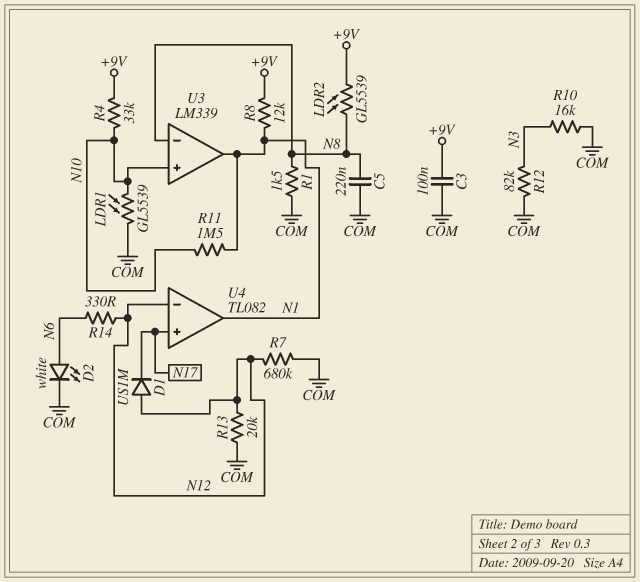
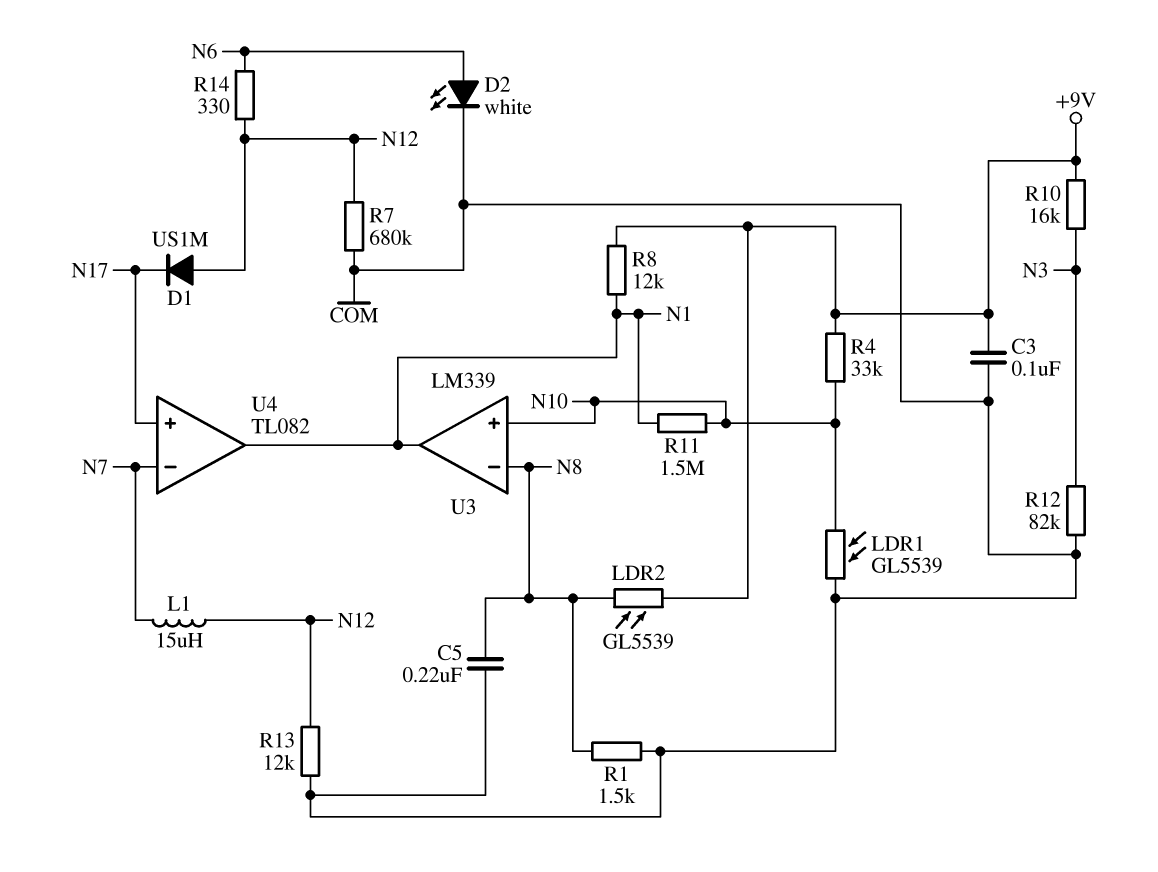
L1: none -> 15uH (N7, N12)
R10: 16k (COM, N3) -> 16k (+9V, N3)
R13: 20k (COM, N12) -> 12k (COM, N12)
U4 pin in-: N12 -> N7

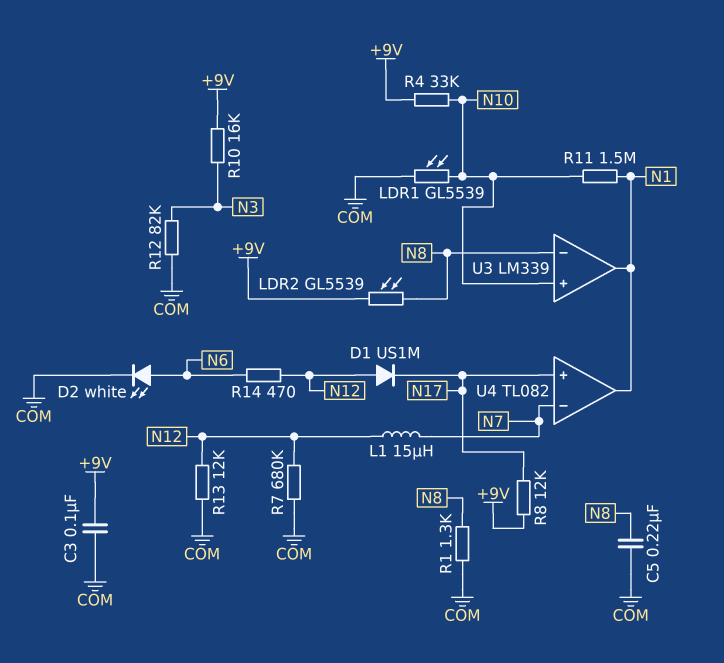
R1: 1.5k (COM, N8) -> 1.3k (COM, N8)
R8: 12k (+9V, N1) -> 12k (+9V, N17)
R14: 330 (N6, N12) -> 470 (N6, N12)

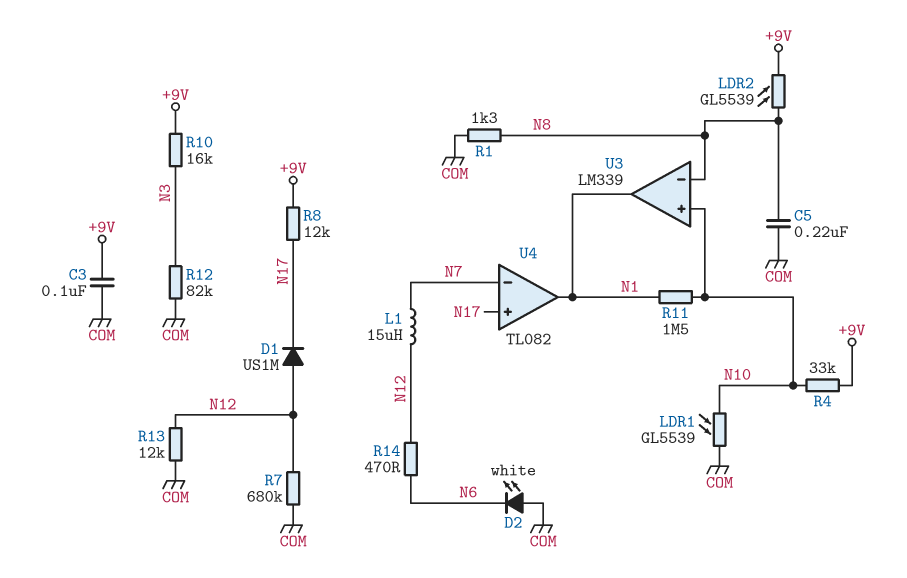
D2: LED white (A N6, K COM) -> LED white (A COM, K N6)

